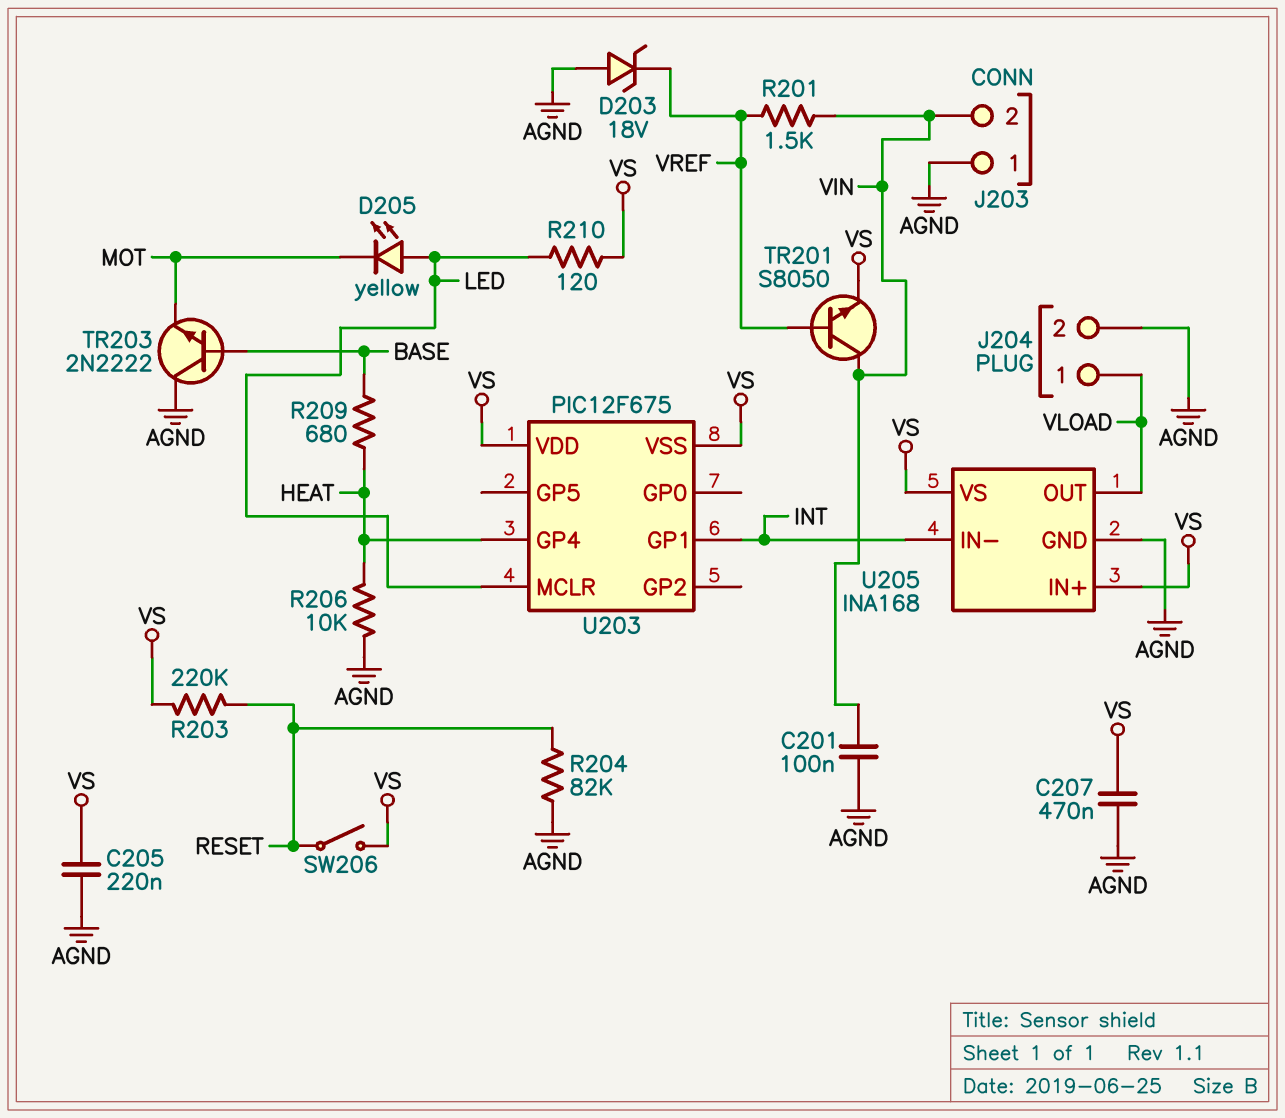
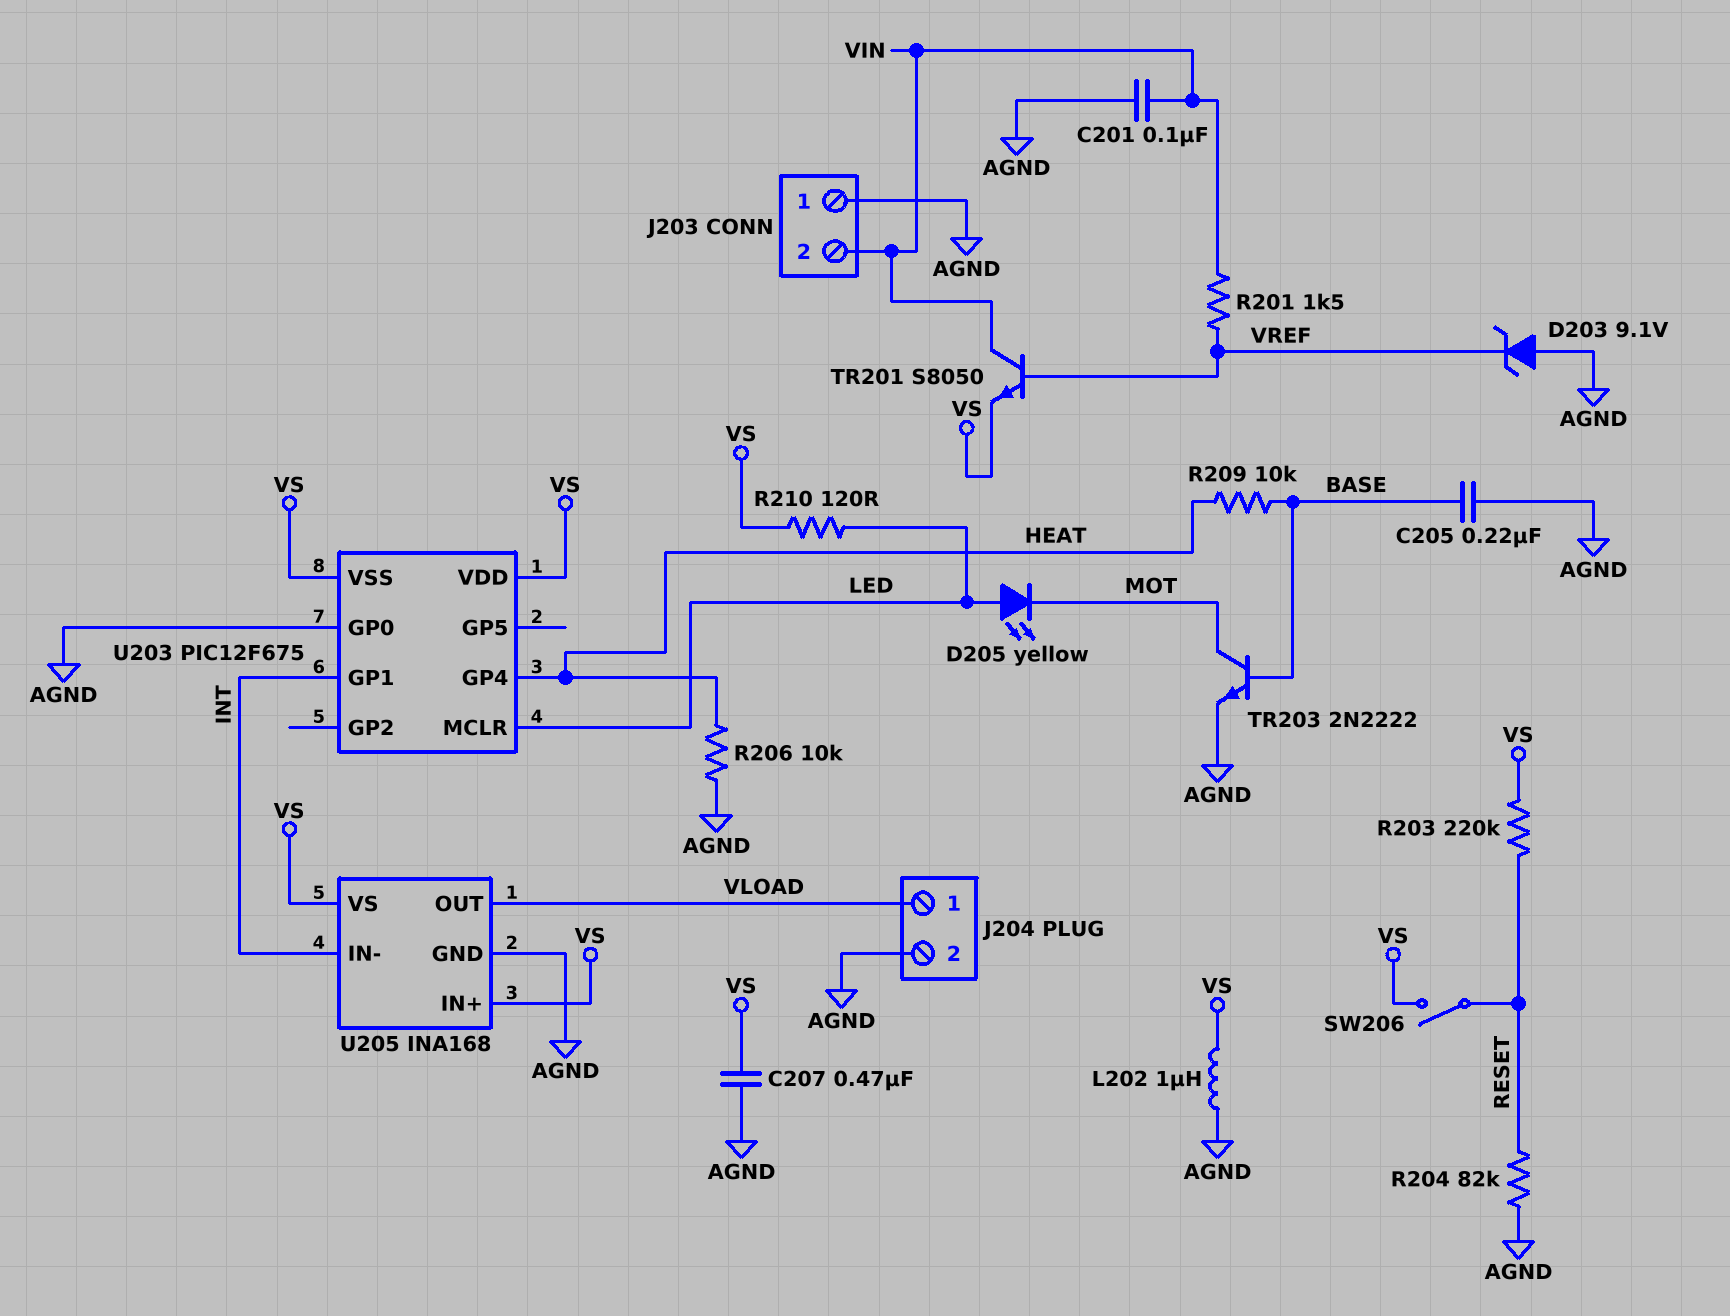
C205: 220nF (AGND, VS) -> 220nF (AGND, BASE)
D203: zener 18V (A AGND, K VREF) -> zener 9.1V (A AGND, K VREF)
L202: none -> 1uH (AGND, VS)
R209: 680 (BASE, HEAT) -> 10k (BASE, HEAT)
TR203: NPN 2N2222 (B BASE, C AGND, E MOT) -> NPN 2N2222 (B BASE, C MOT, E AGND)
U203 pin GP0: none -> AGND

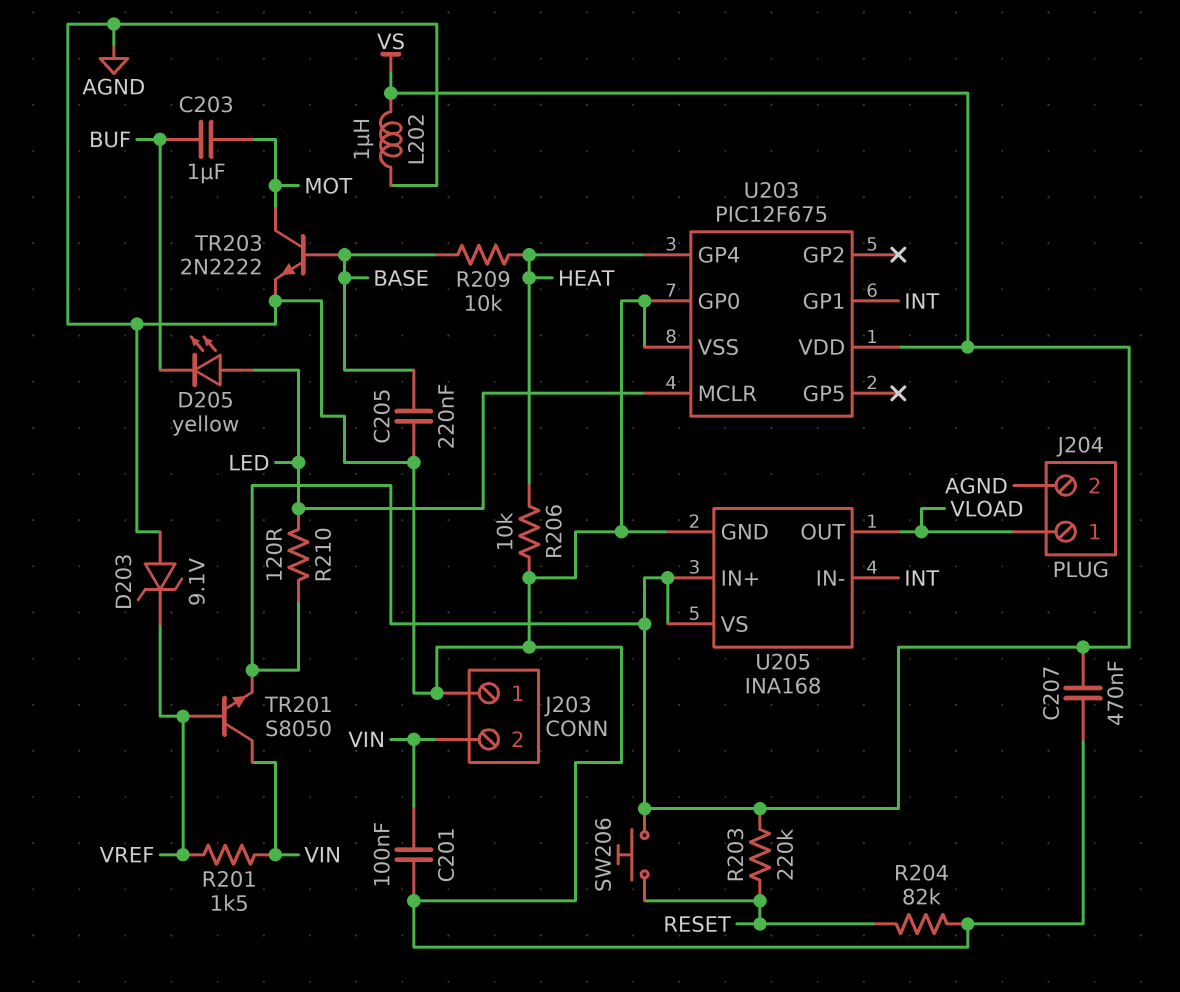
C203: none -> 1uF (BUF, MOT)
D205: LED yellow (A LED, K MOT) -> LED yellow (A LED, K BUF)
SW206: switch (RESET, VS) -> button (RESET, VS)
U203 pin VSS: VS -> AGND

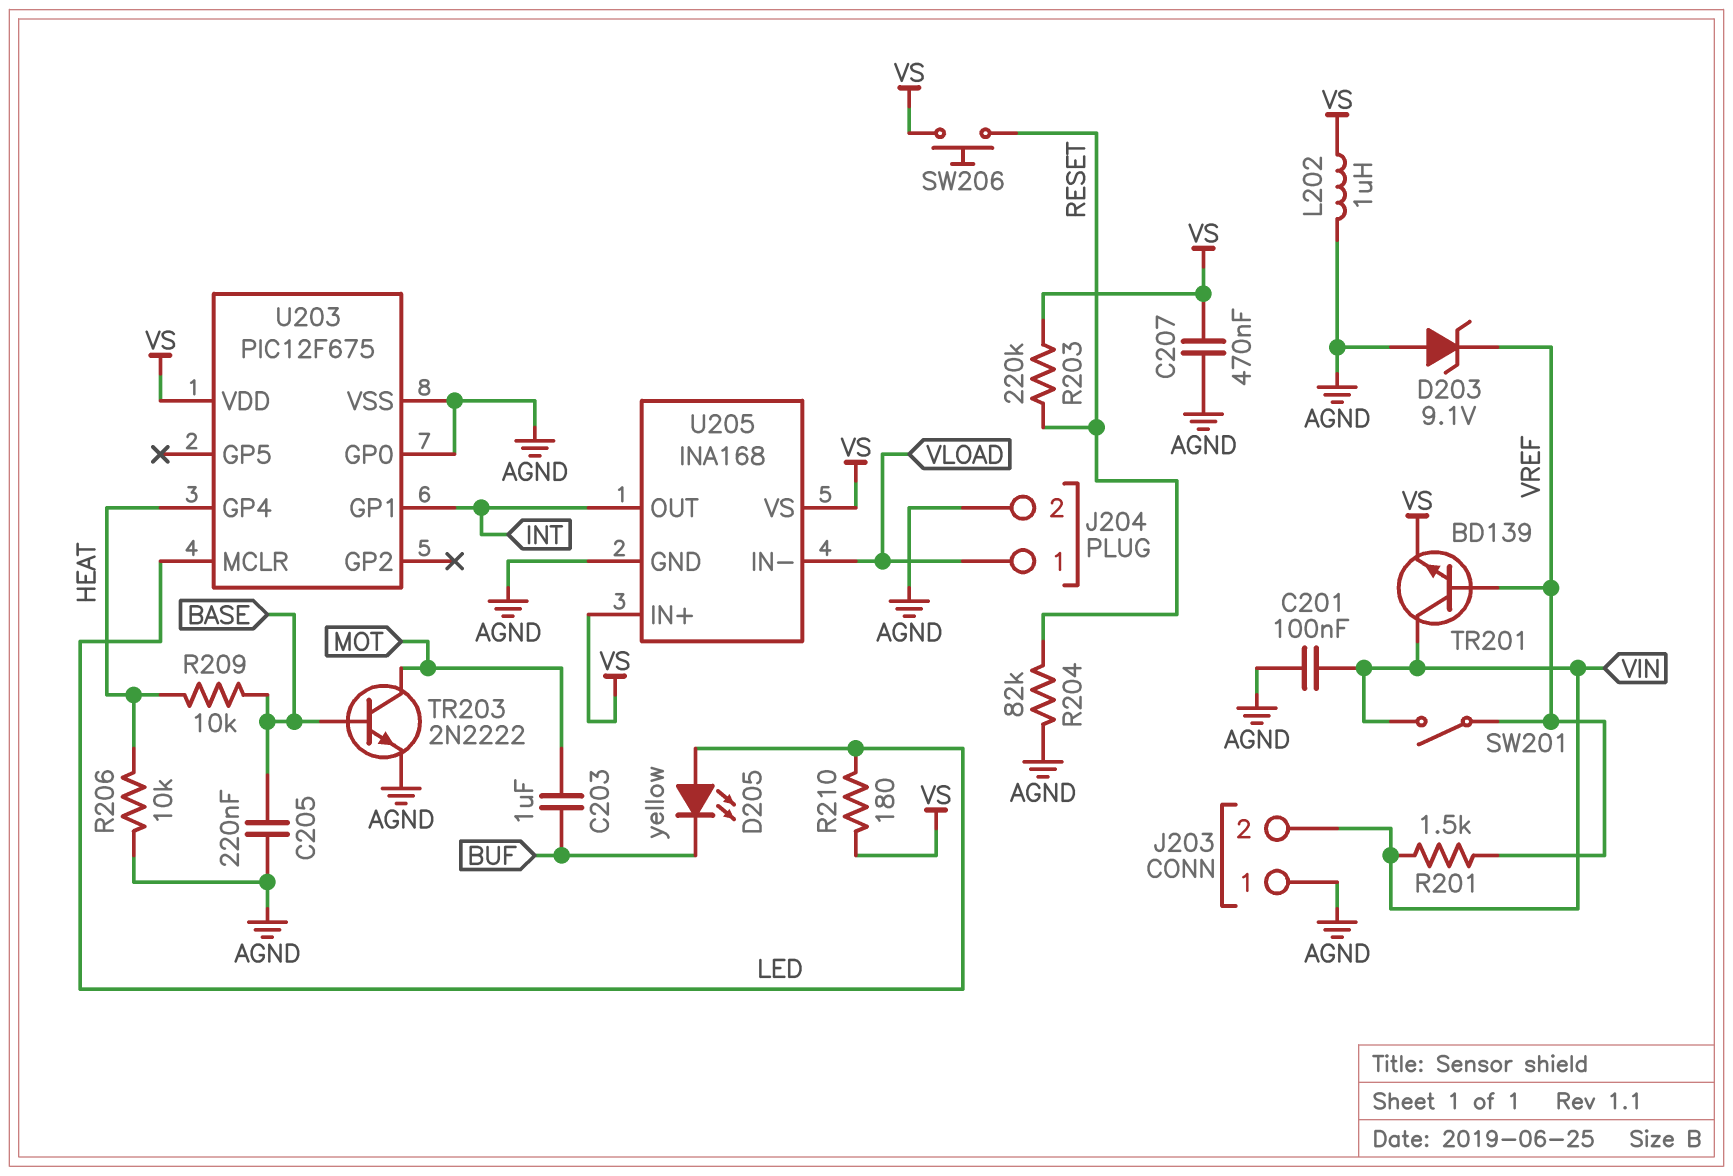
R210: 120 (LED, VS) -> 180 (LED, VS)
SW201: none -> switch (VIN, VREF)
TR201: NPN S8050 (B VREF, C VIN, E VS) -> NPN BD139 (B VREF, C VIN, E VS)
U205 pin IN-: INT -> VLOAD
U205 pin OUT: VLOAD -> INT

